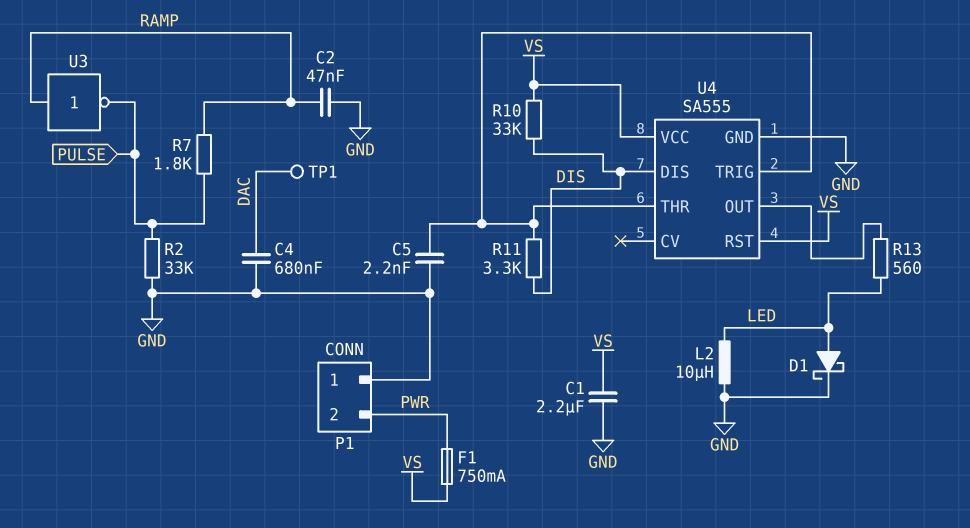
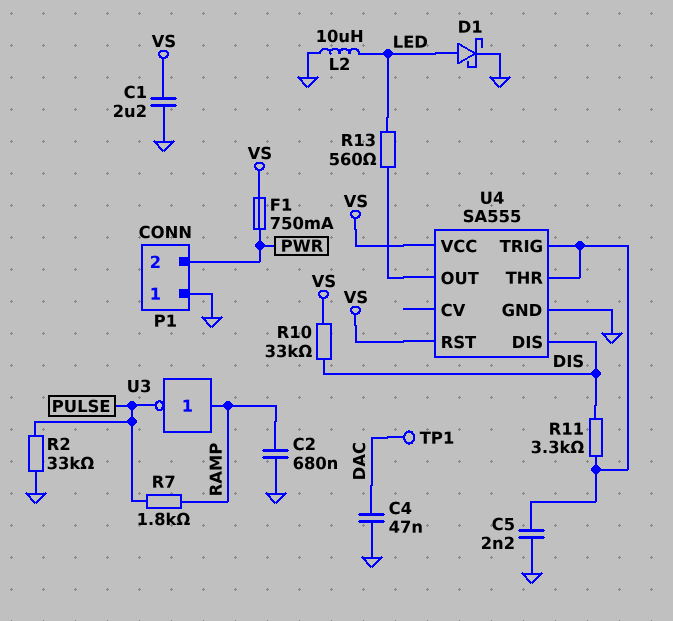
C2: 47nF (GND, RAMP) -> 680nF (GND, RAMP)
C4: 680nF (DAC, GND) -> 47nF (DAC, GND)

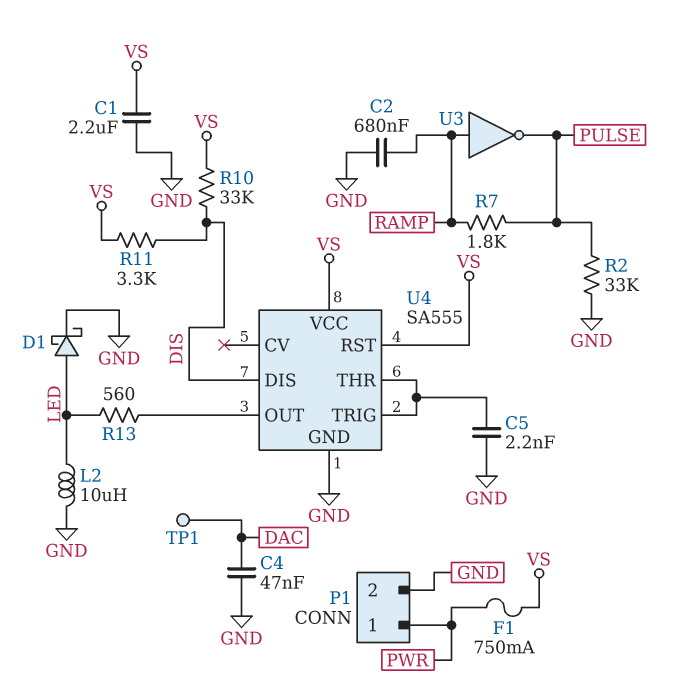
P1 pin 1: GND -> PWR
P1 pin 2: PWR -> GND
R11: 3.3k (DIS, U4/THR) -> 3.3k (DIS, VS)

